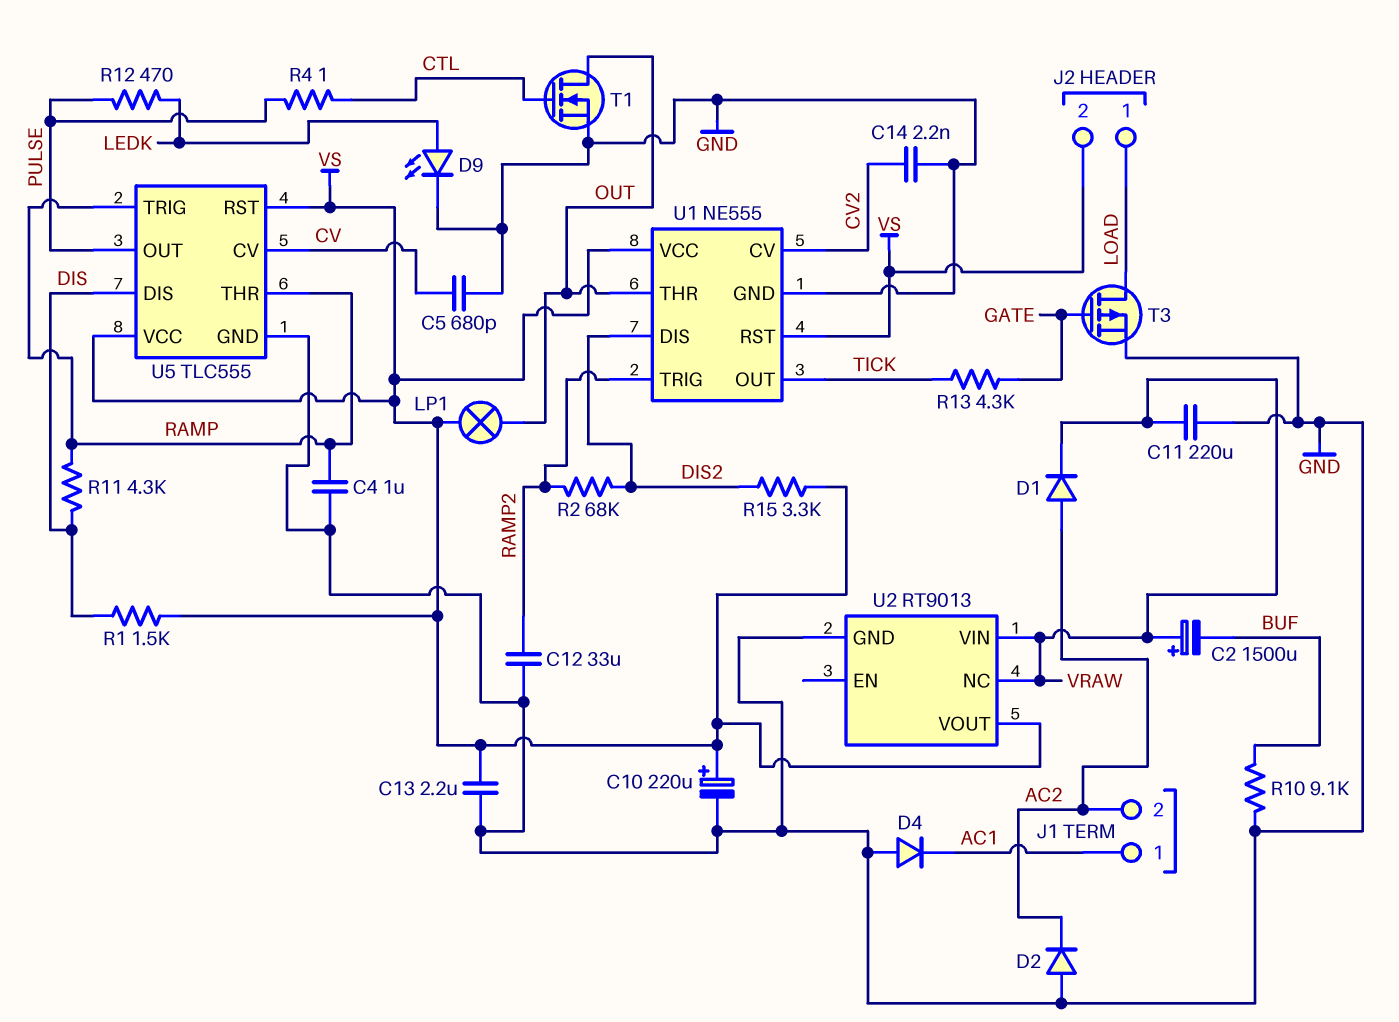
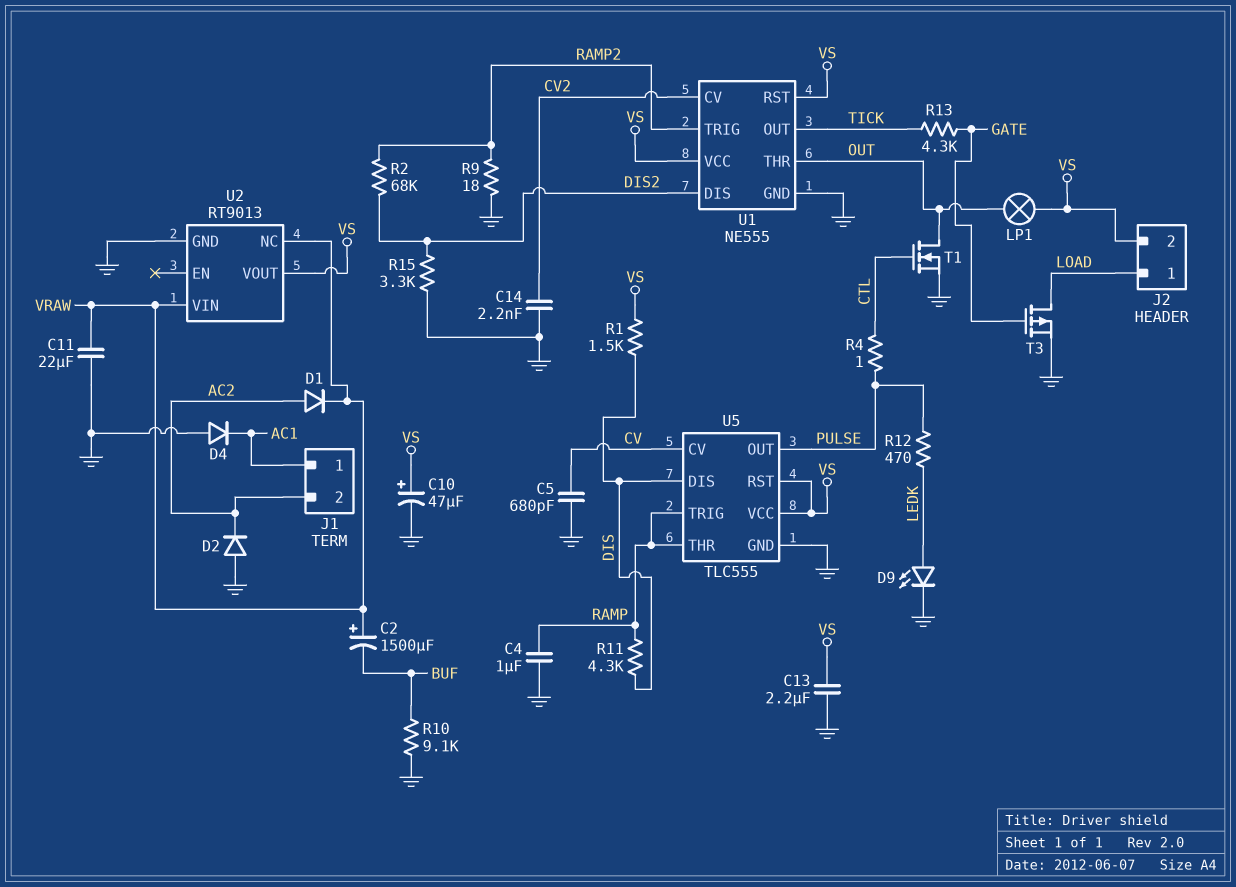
C10: 220uF (plus VS, minus GND) -> 47uF (plus VS, minus GND)
C11: 220uF (GND, VRAW) -> 22uF (GND, VRAW)
C12: 33uF (GND, RAMP2) -> none
R9: none -> 18 (GND, RAMP2)
R15: 3.3k (DIS2, VS) -> 3.3k (DIS2, GND)

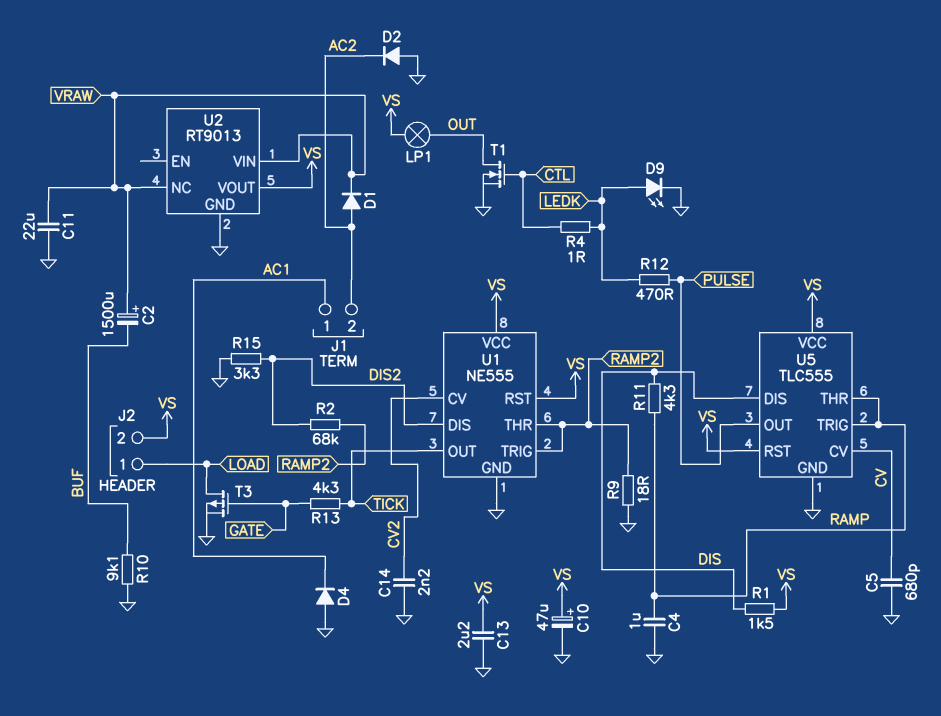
R4: 1 (CTL, PULSE) -> 1 (CTL, LEDK)
U1 pin THR: OUT -> RAMP2

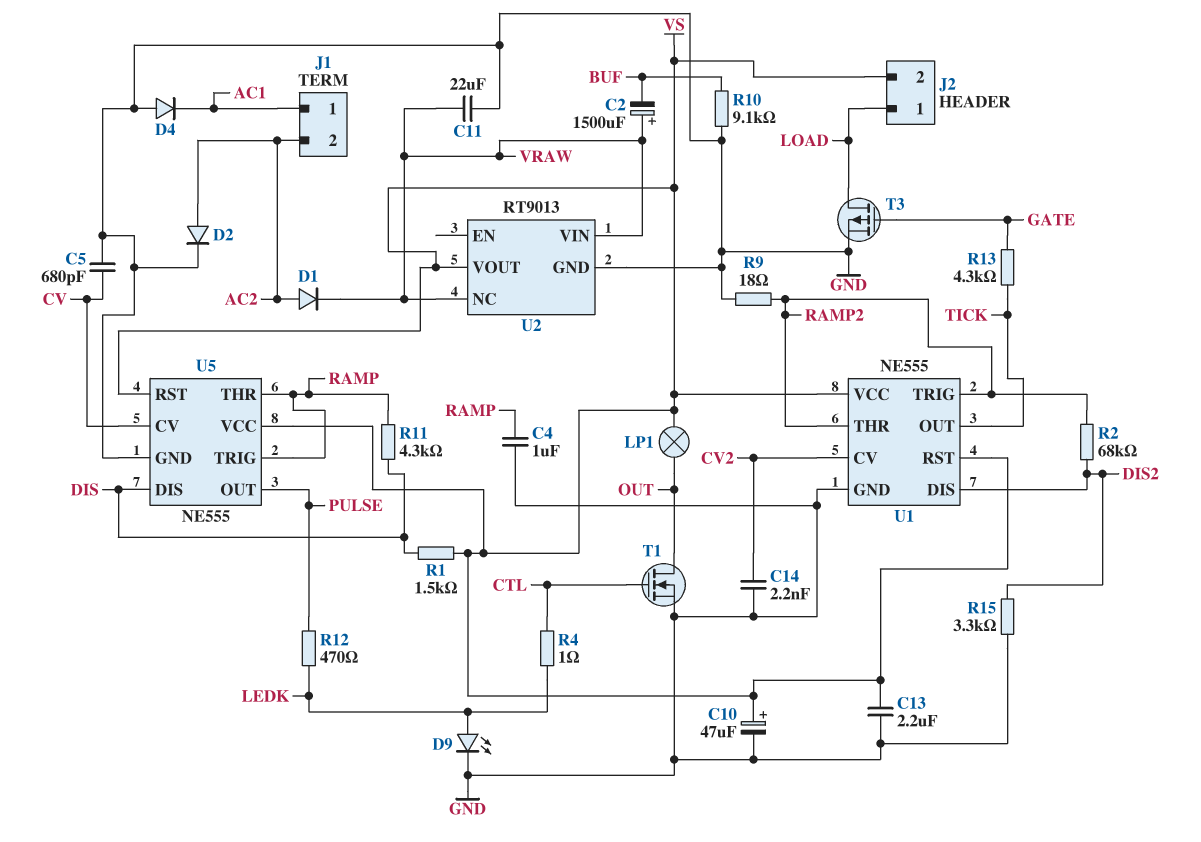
D2: diode (A GND, K AC2) -> diode (A AC2, K GND)
U5: TLC555 -> NE555

